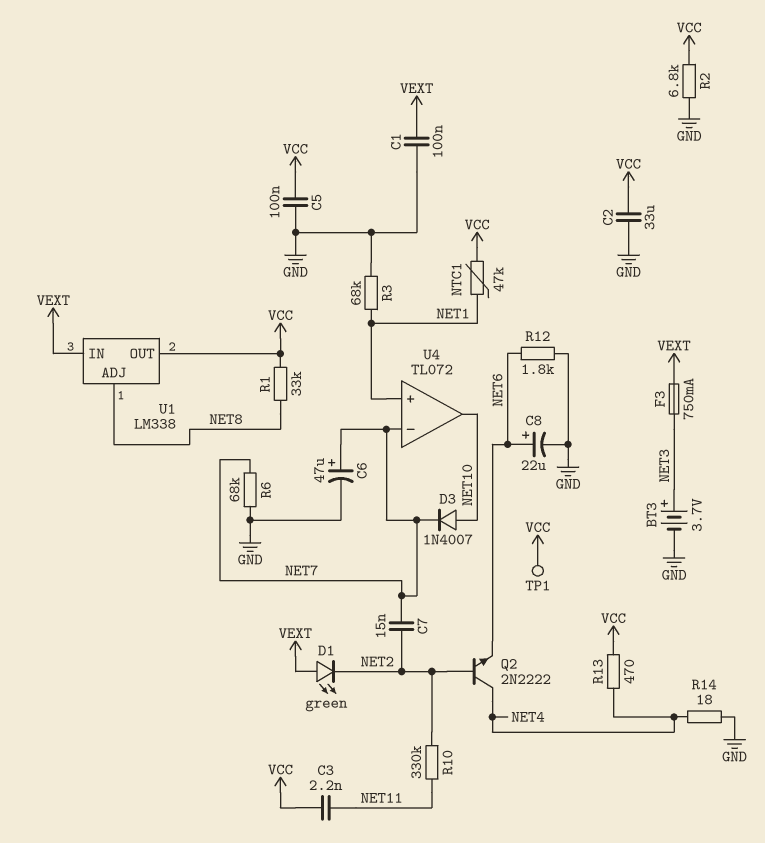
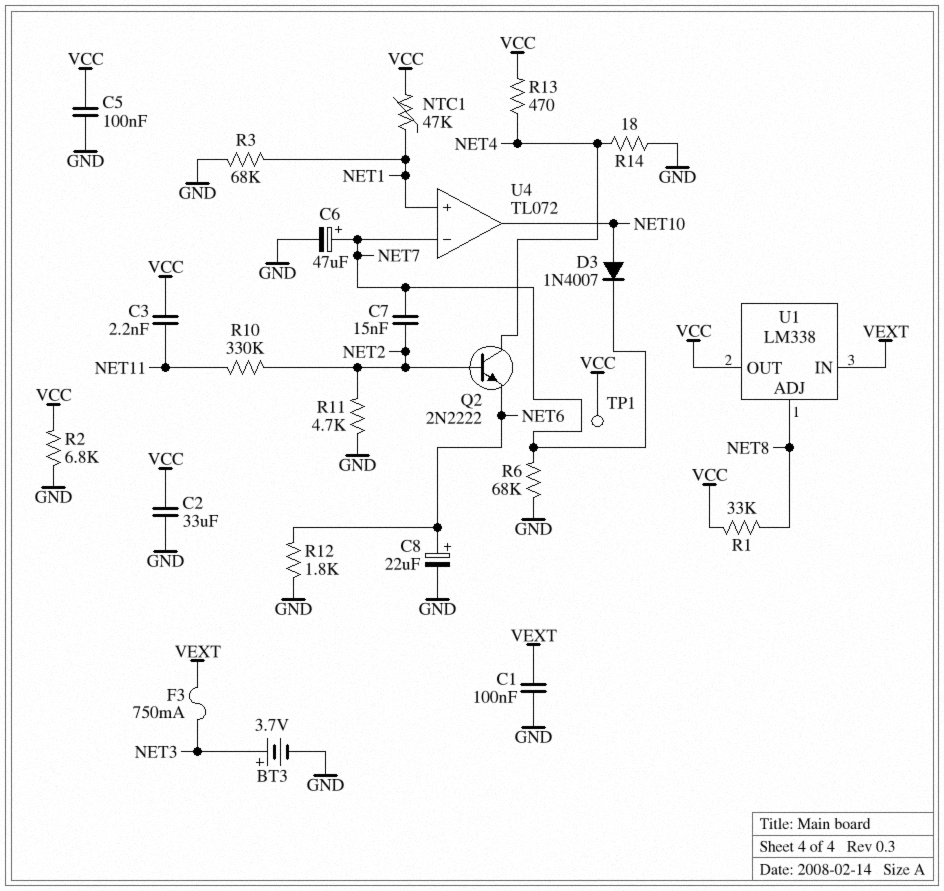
D1: LED green (A VEXT, K NET2) -> none
R11: none -> 4.7k (GND, NET2)

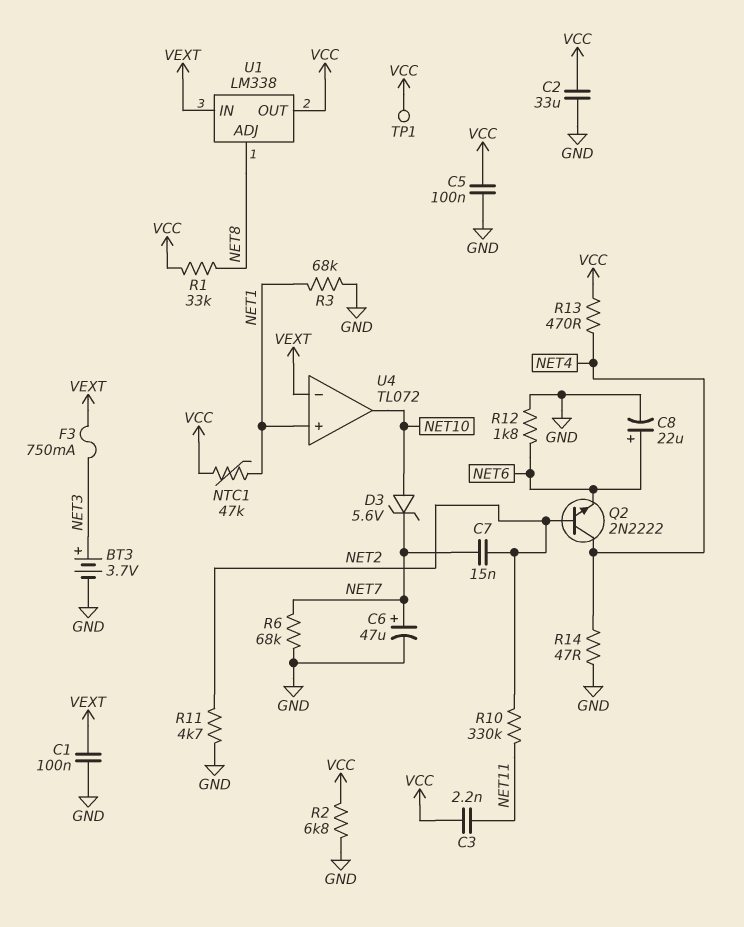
D3: diode 1N4007 (A NET10, K NET7) -> zener 5.6V (A NET10, K NET7)
R14: 18 (GND, NET4) -> 47 (GND, NET4)
U4 pin in-: NET7 -> VEXT

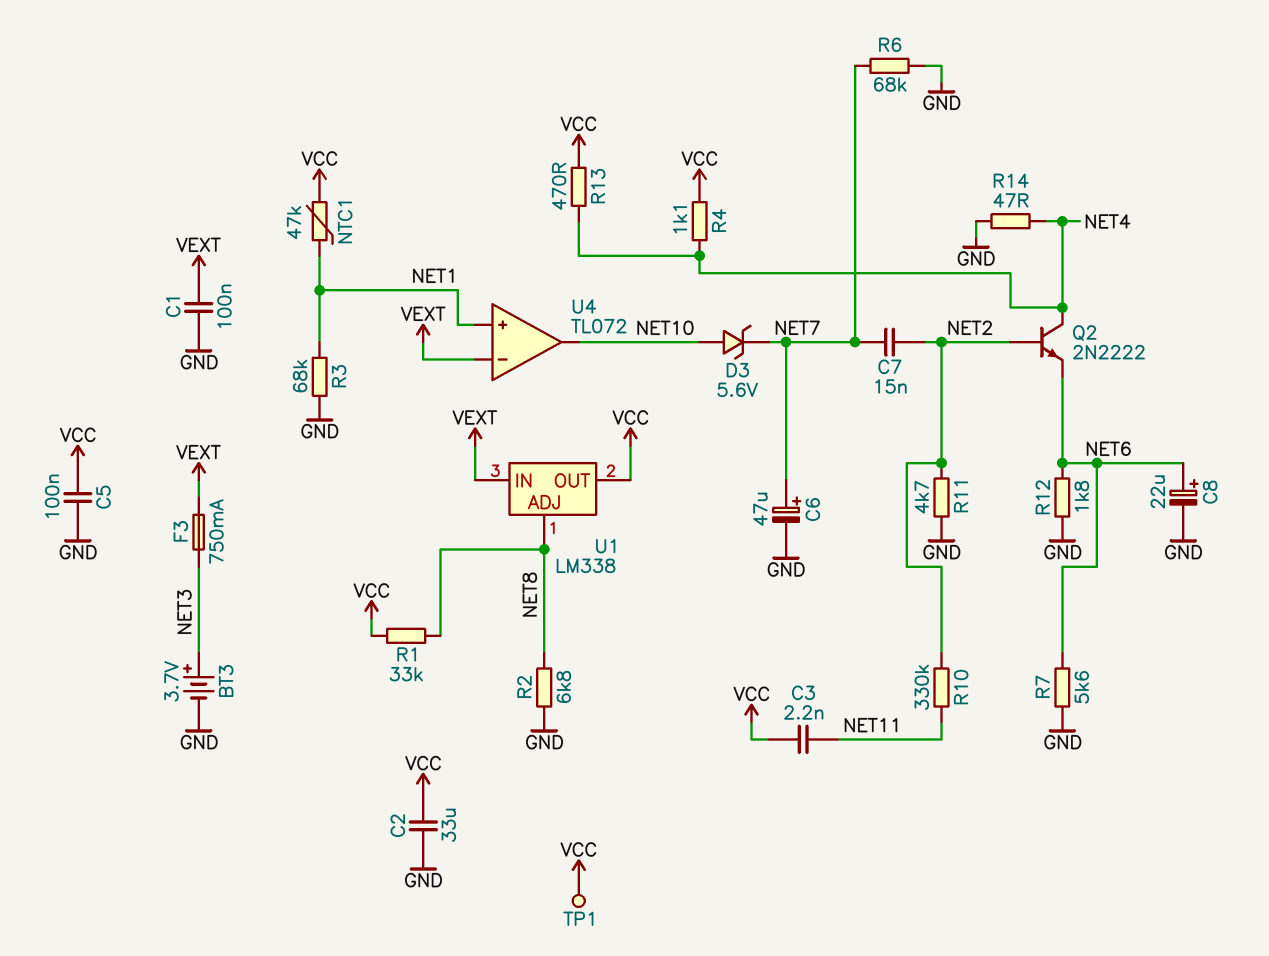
R2: 6.8k (GND, VCC) -> 6.8k (GND, NET8)
R4: none -> 1.1k (NET4, VCC)
R7: none -> 5.6k (GND, NET6)

